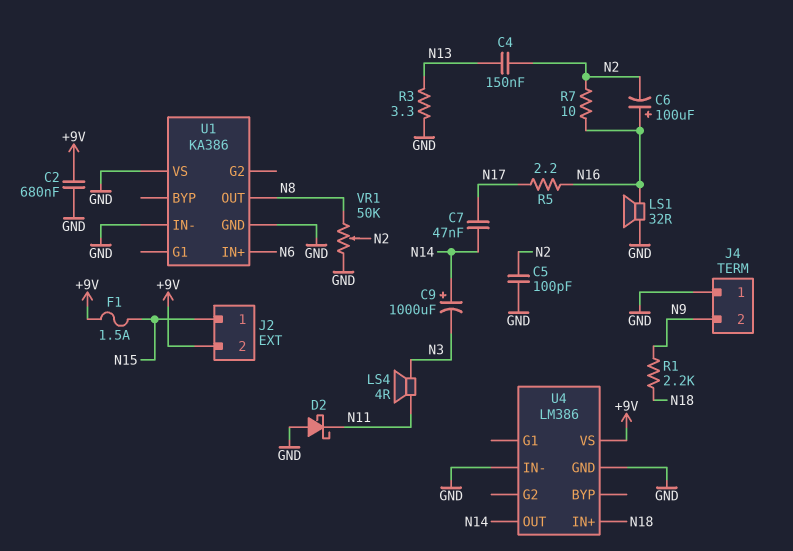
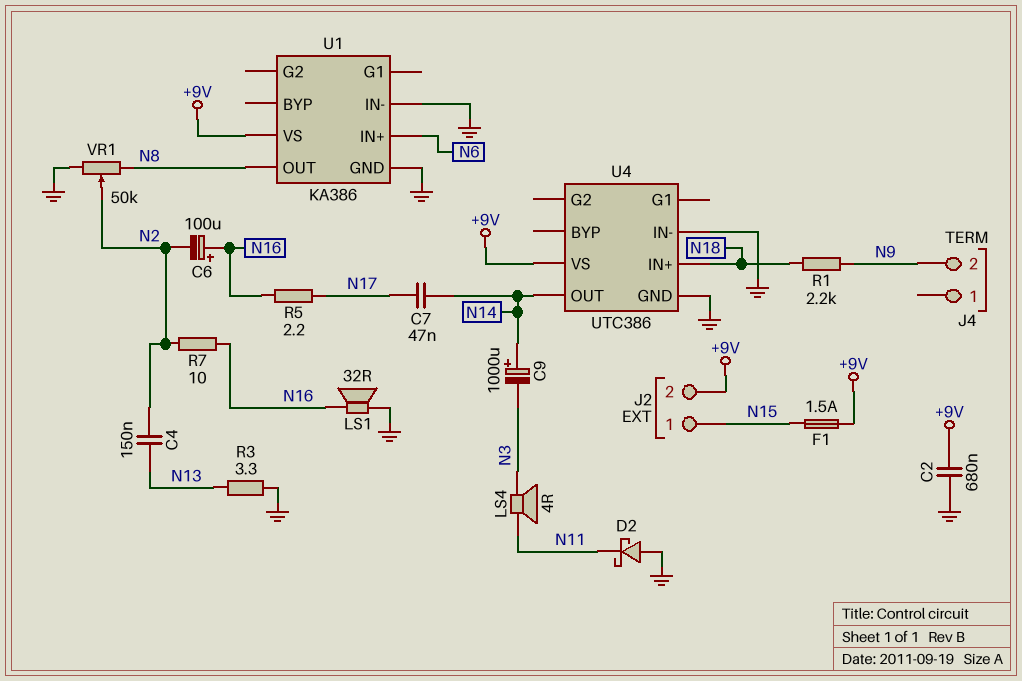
C5: 100pF (GND, N2) -> none
J4 pin 1: GND -> none
U1 pin VS: GND -> +9V
U4: LM386 -> UTC386

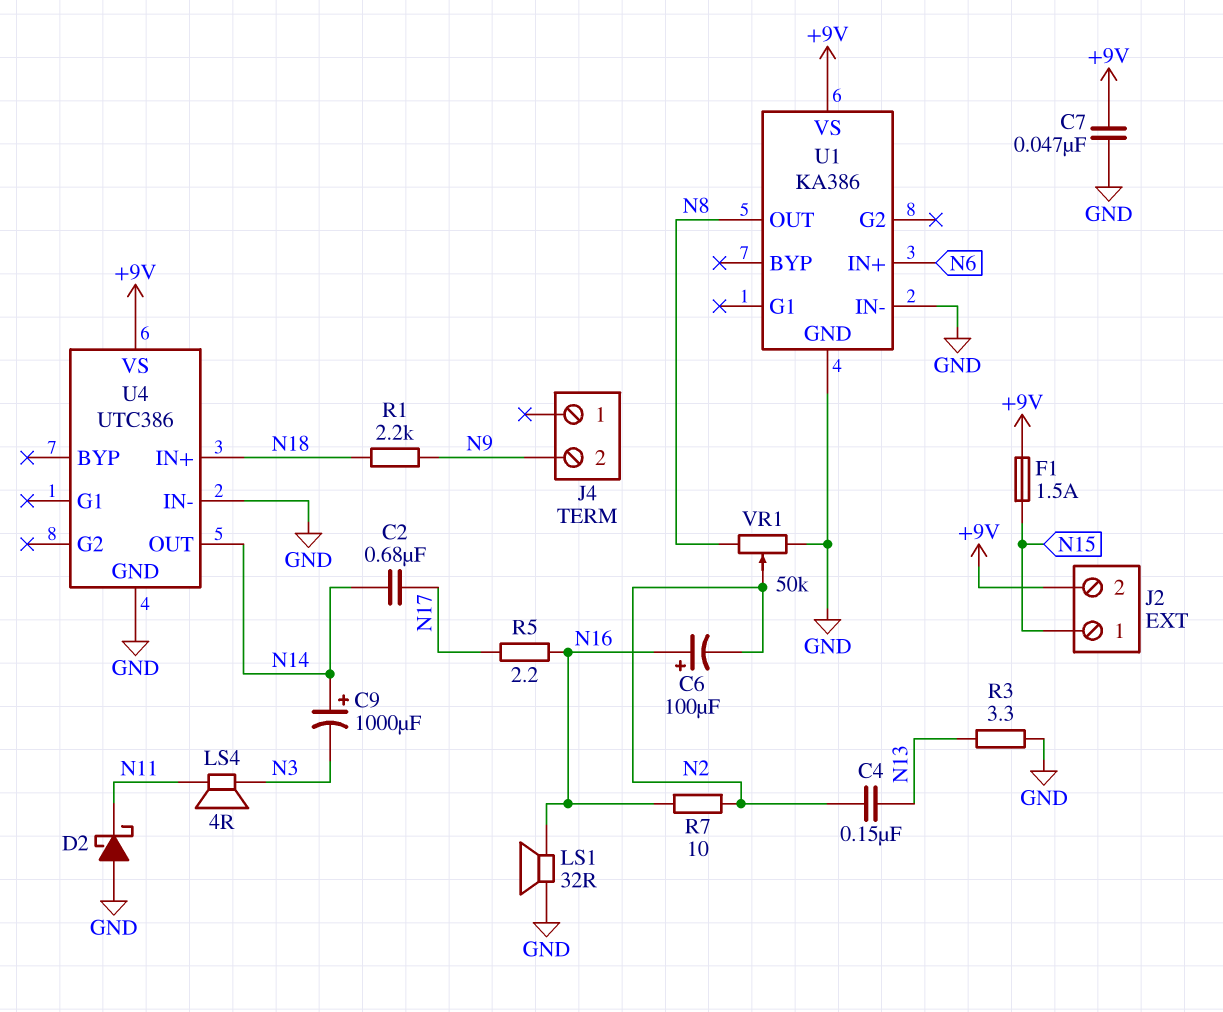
C2: 680nF (+9V, GND) -> 680nF (N14, N17)
C7: 47nF (N14, N17) -> 47nF (+9V, GND)

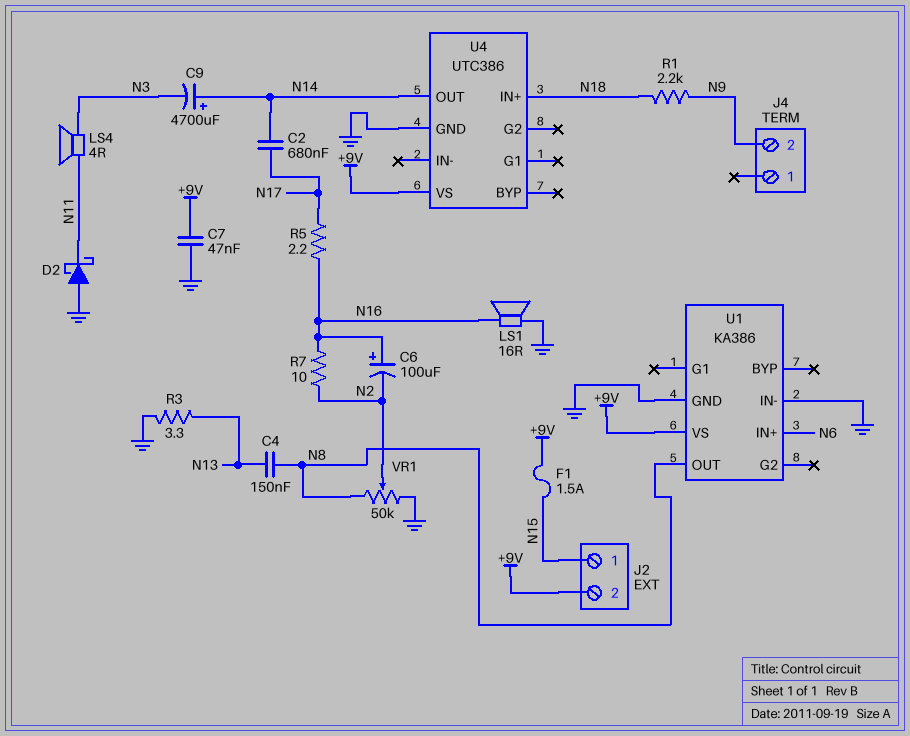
C4: 150nF (N2, N13) -> 150nF (N8, N13)
C9: 1000uF (plus N14, minus N3) -> 4700uF (plus N14, minus N3)
LS1: speaker 32R (GND, N16) -> speaker 16R (GND, N16)
U4 pin IN-: GND -> none

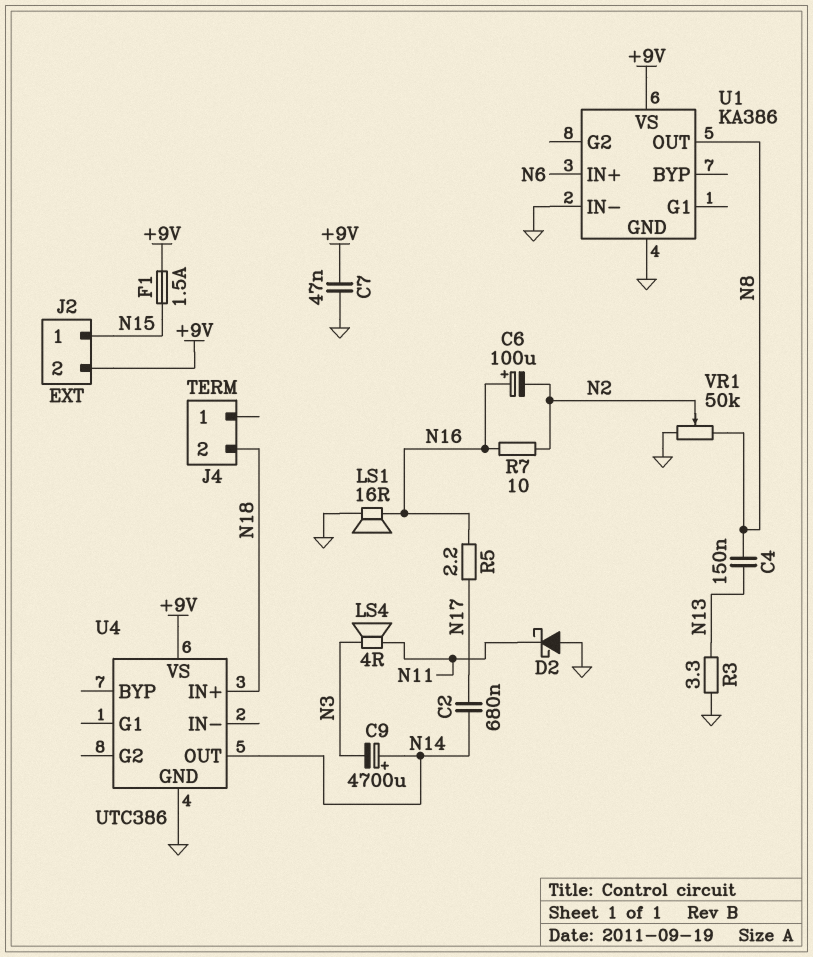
J4 pin 2: N9 -> N18
R1: 2.2k (N9, N18) -> none

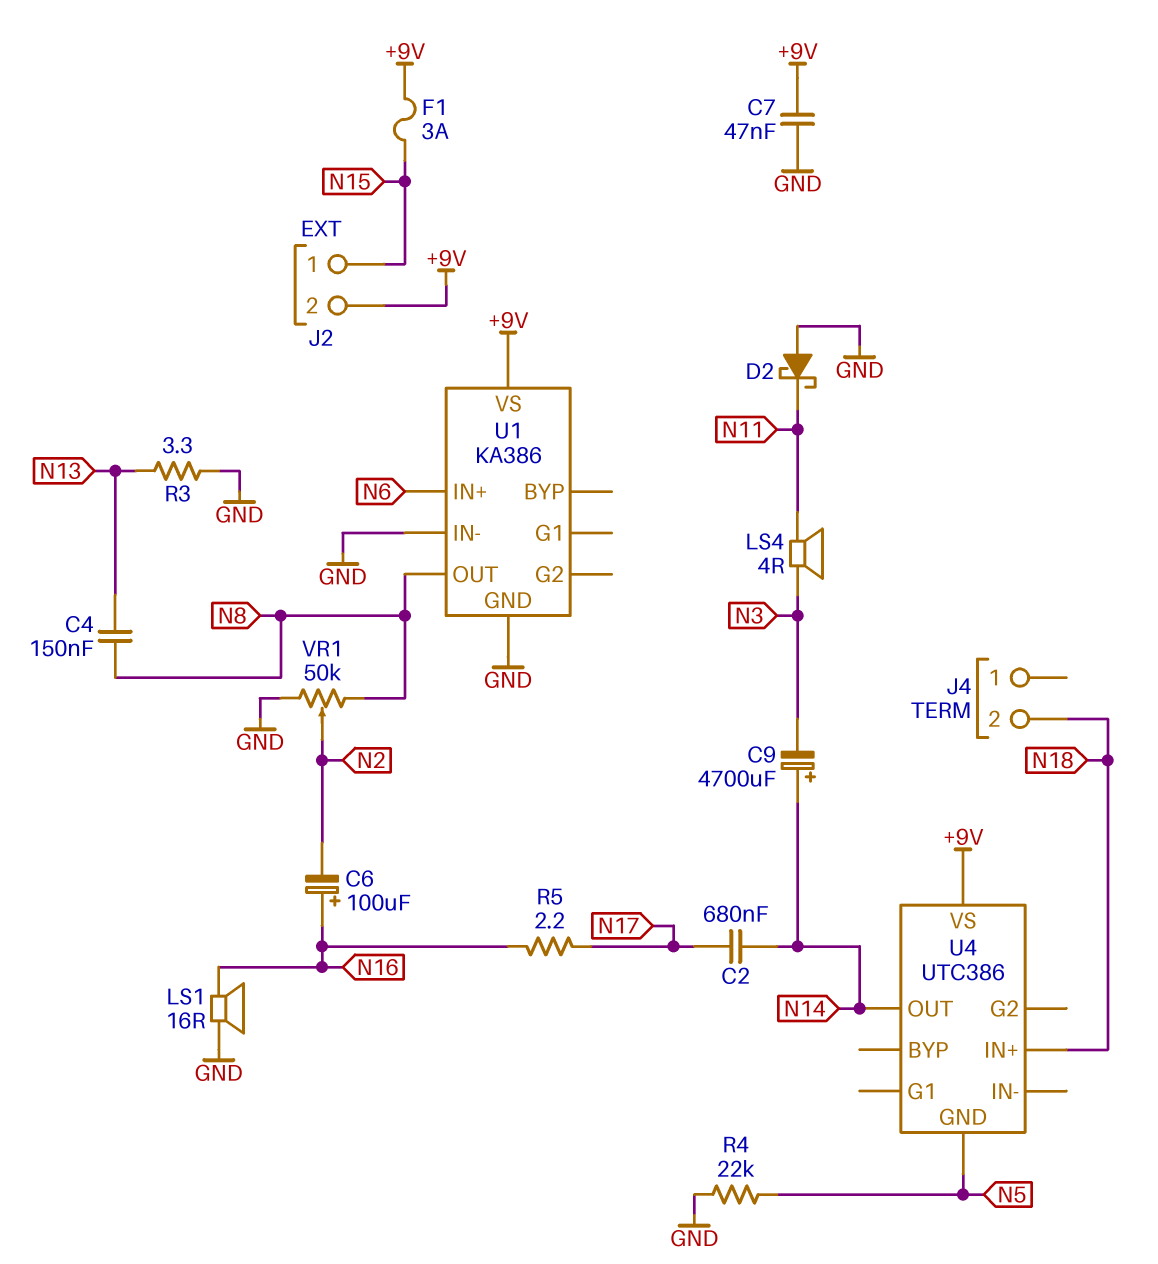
F1: 1.5A (+9V, N15) -> 3A (+9V, N15)
R4: none -> 22k (GND, N5)
R7: 10 (N2, N16) -> none
U4 pin GND: GND -> N5

